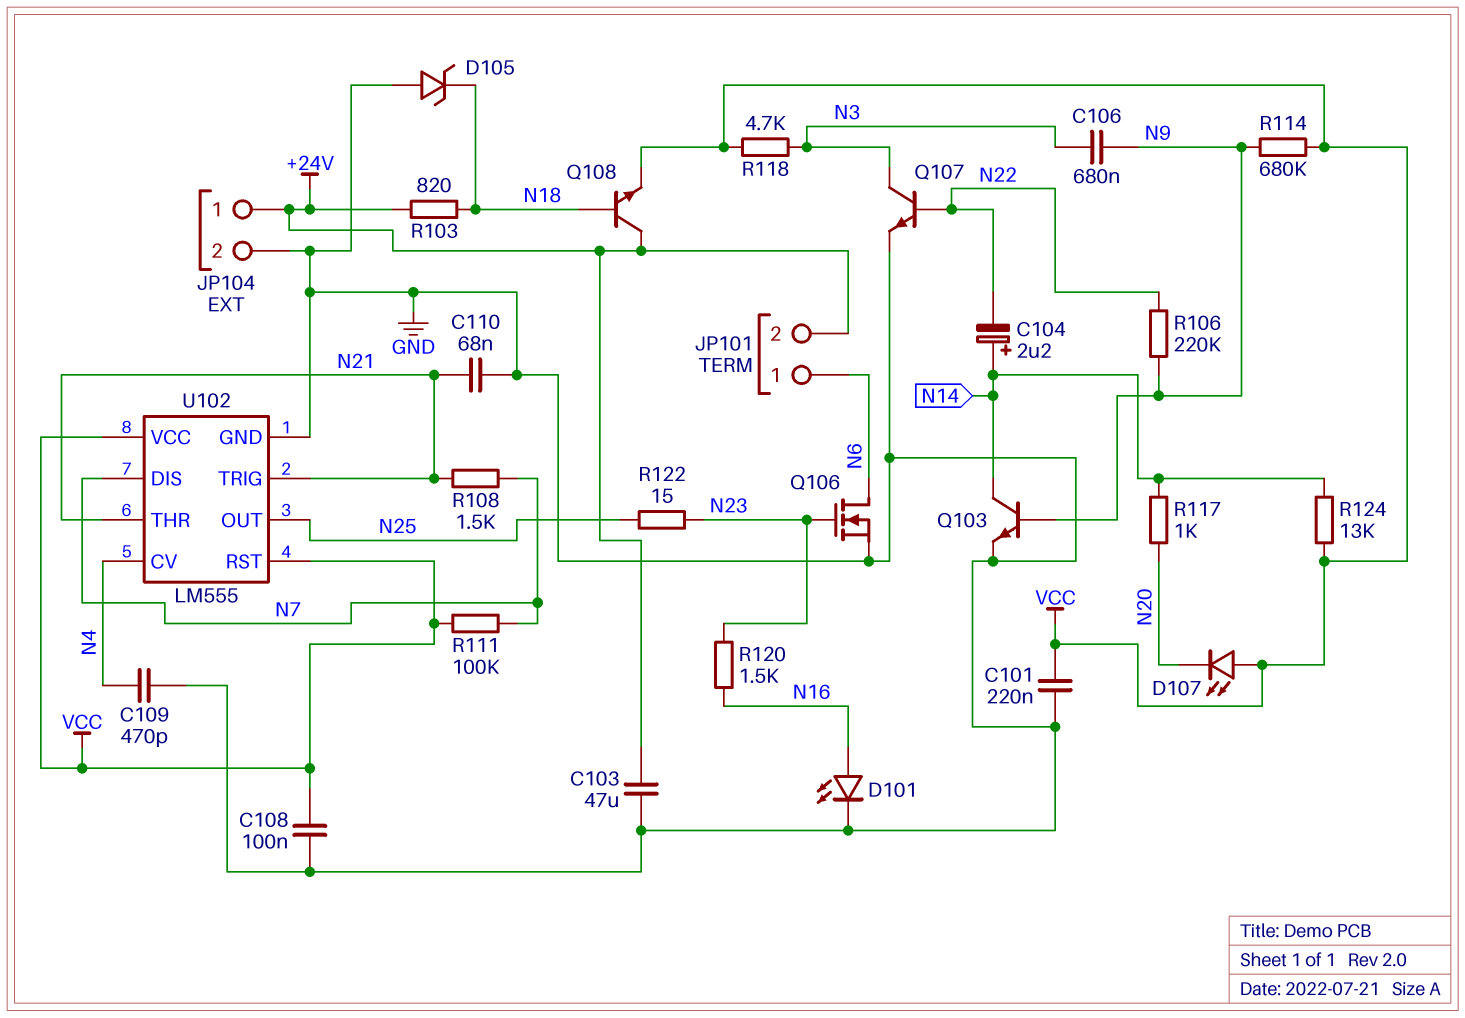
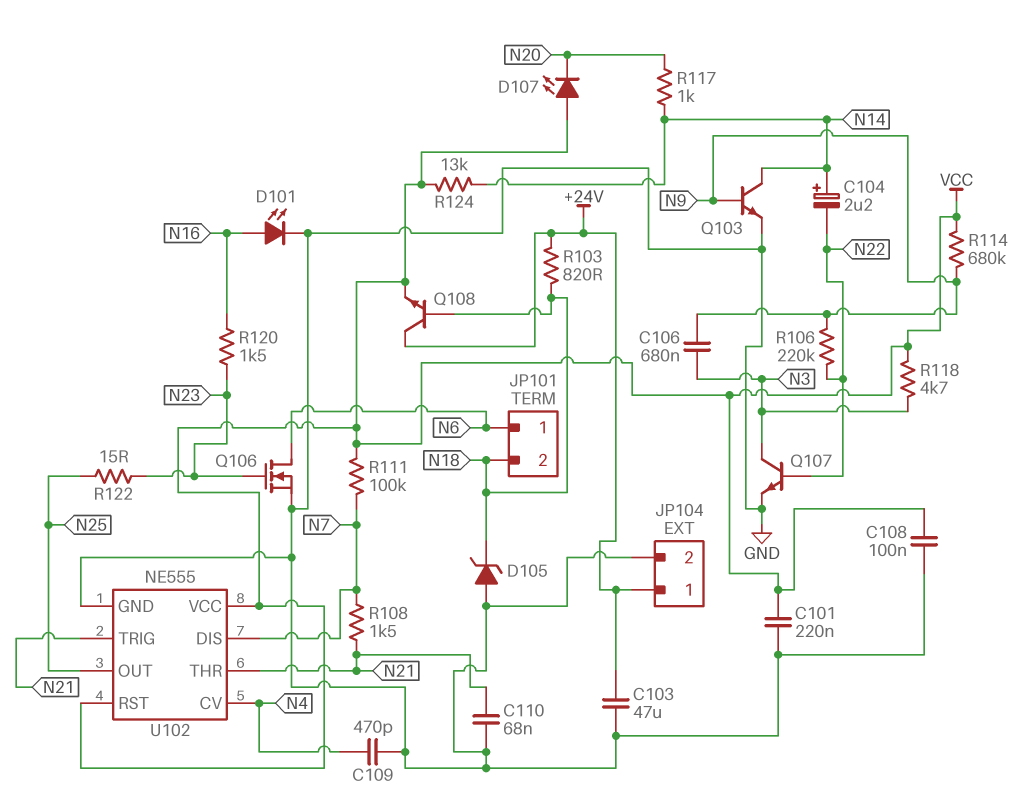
JP101 pin 2: +24V -> N18
U102: LM555 -> NE555

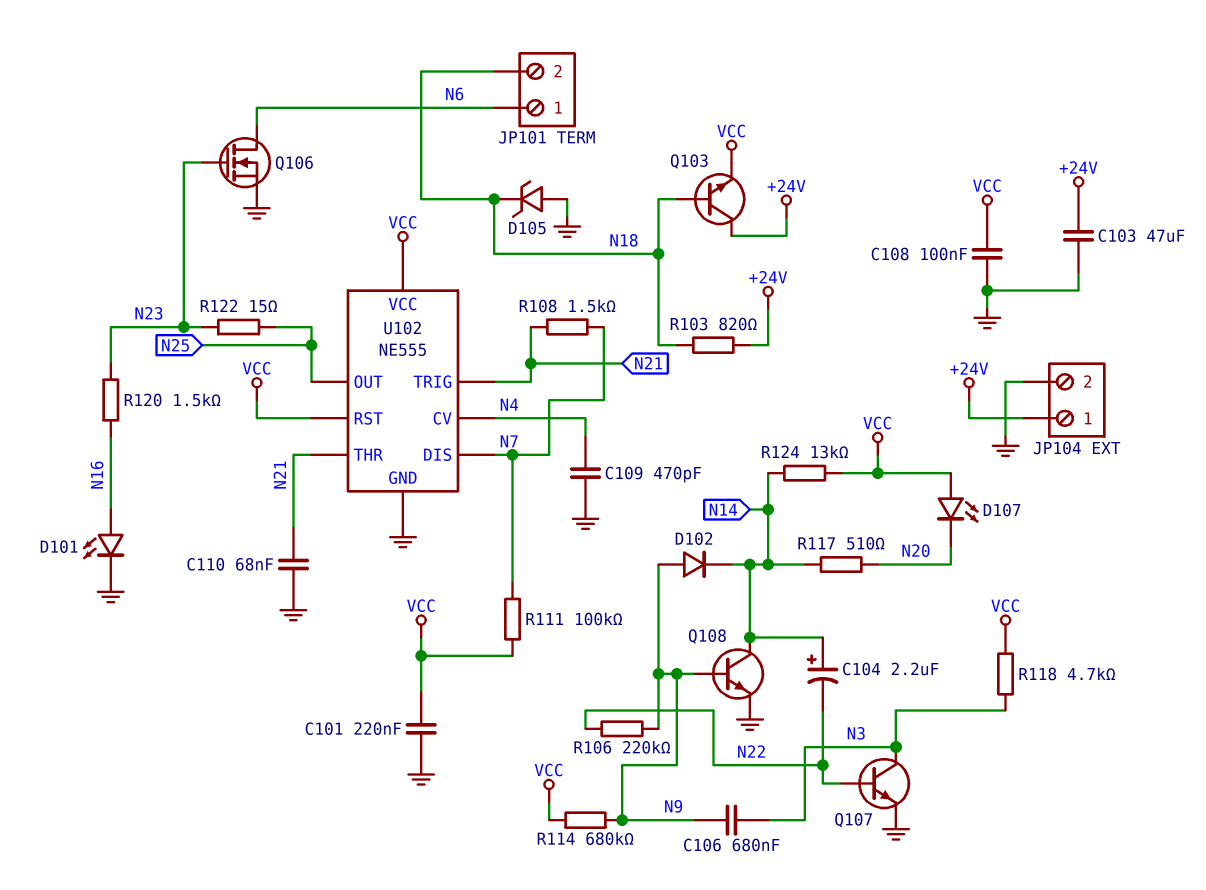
D102: none -> diode (A N9, K N14)
Q103: NPN (B N9, C N14, E GND) -> NPN (B N18, C +24V, E VCC)
Q108: NPN (B N18, C +24V, E VCC) -> NPN (B N9, C N14, E GND)
R117: 1k (N14, N20) -> 510 (N14, N20)

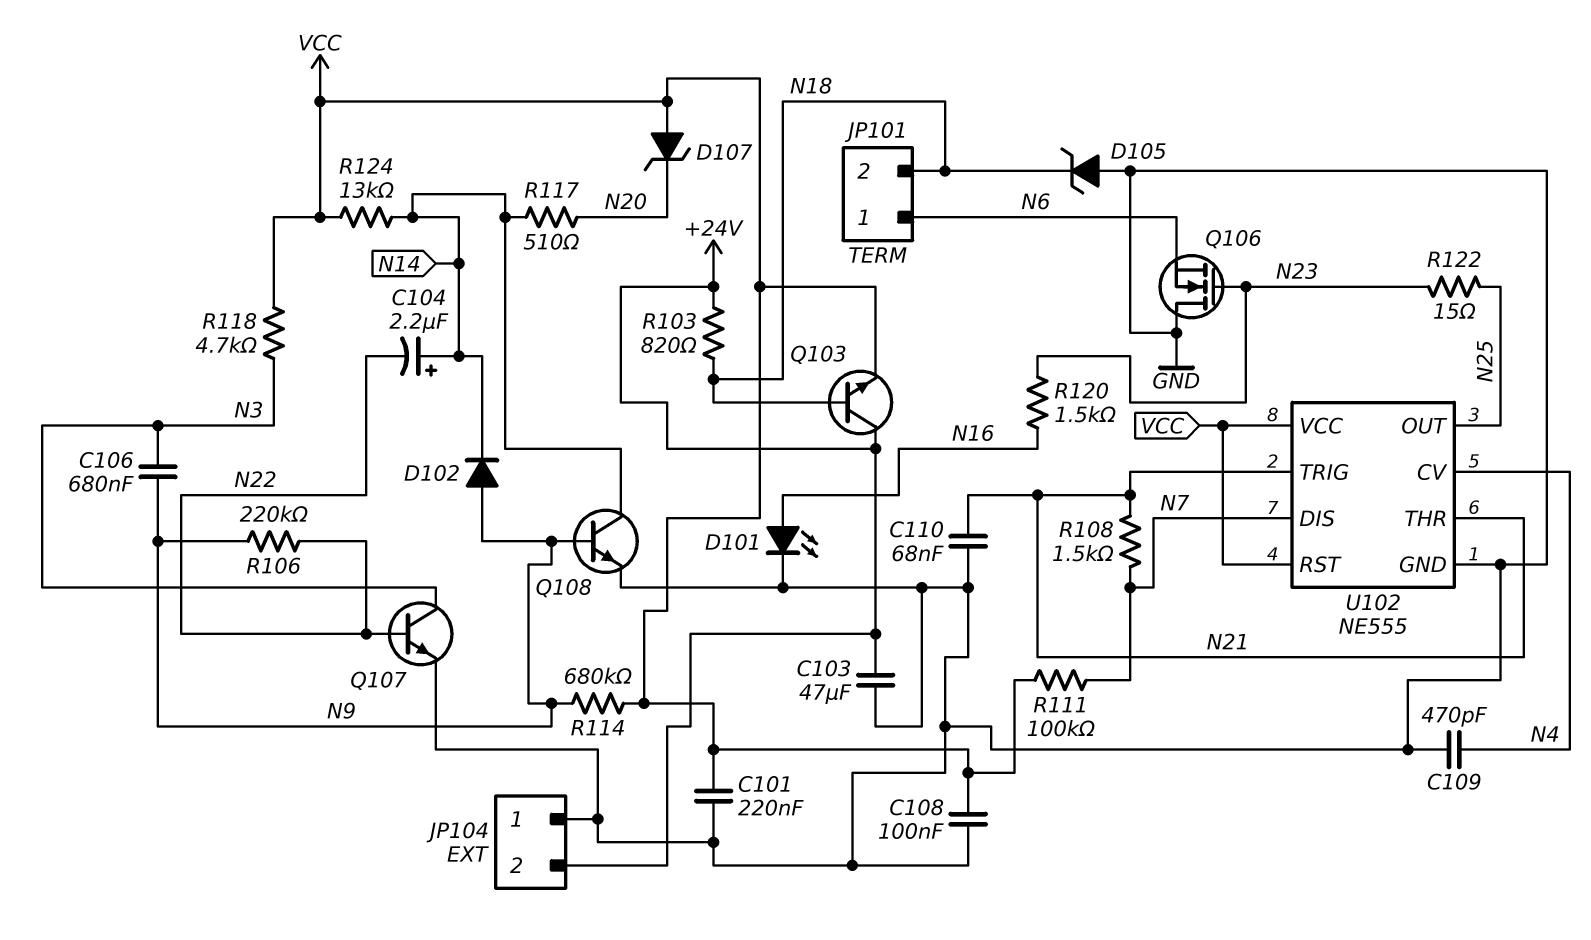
D107: LED (A VCC, K N20) -> zener (A VCC, K N20)
JP104 pin 1: +24V -> GND
JP104 pin 2: GND -> +24V
Q106: NMOS (G N23, D N6, S GND) -> NMOS (G N23, D GND, S N6)

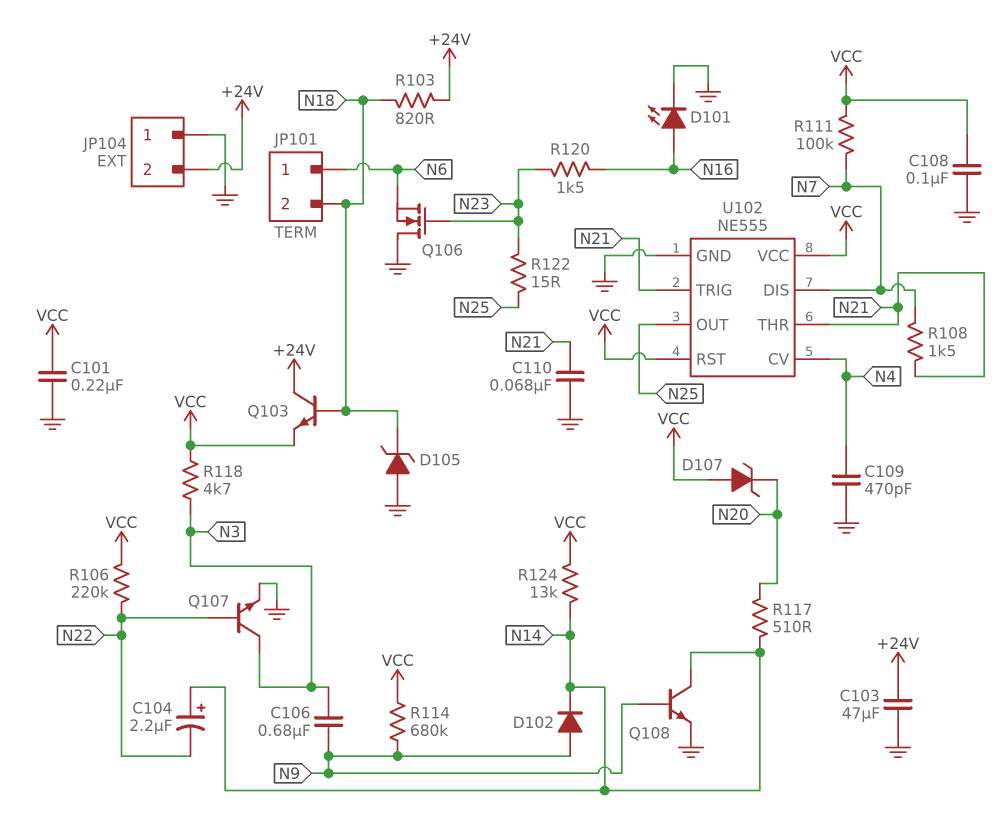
R106: 220k (N9, N22) -> 220k (N22, VCC)

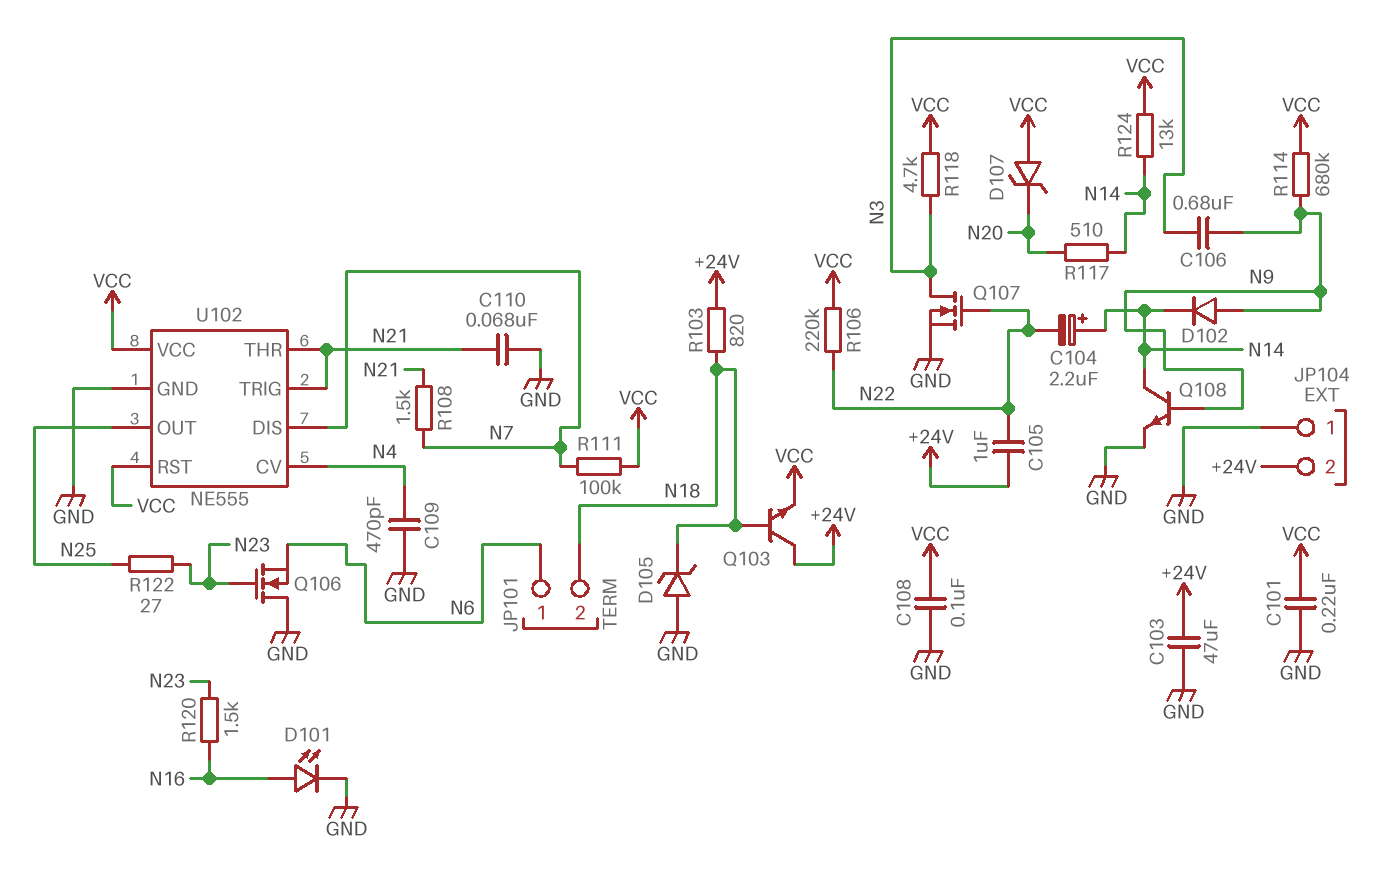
C105: none -> 1uF (+24V, N22)
Q107: NPN (B N22, C N3, E GND) -> NMOS (G N22, D N3, S GND)
R122: 15 (N23, N25) -> 27 (N23, N25)

